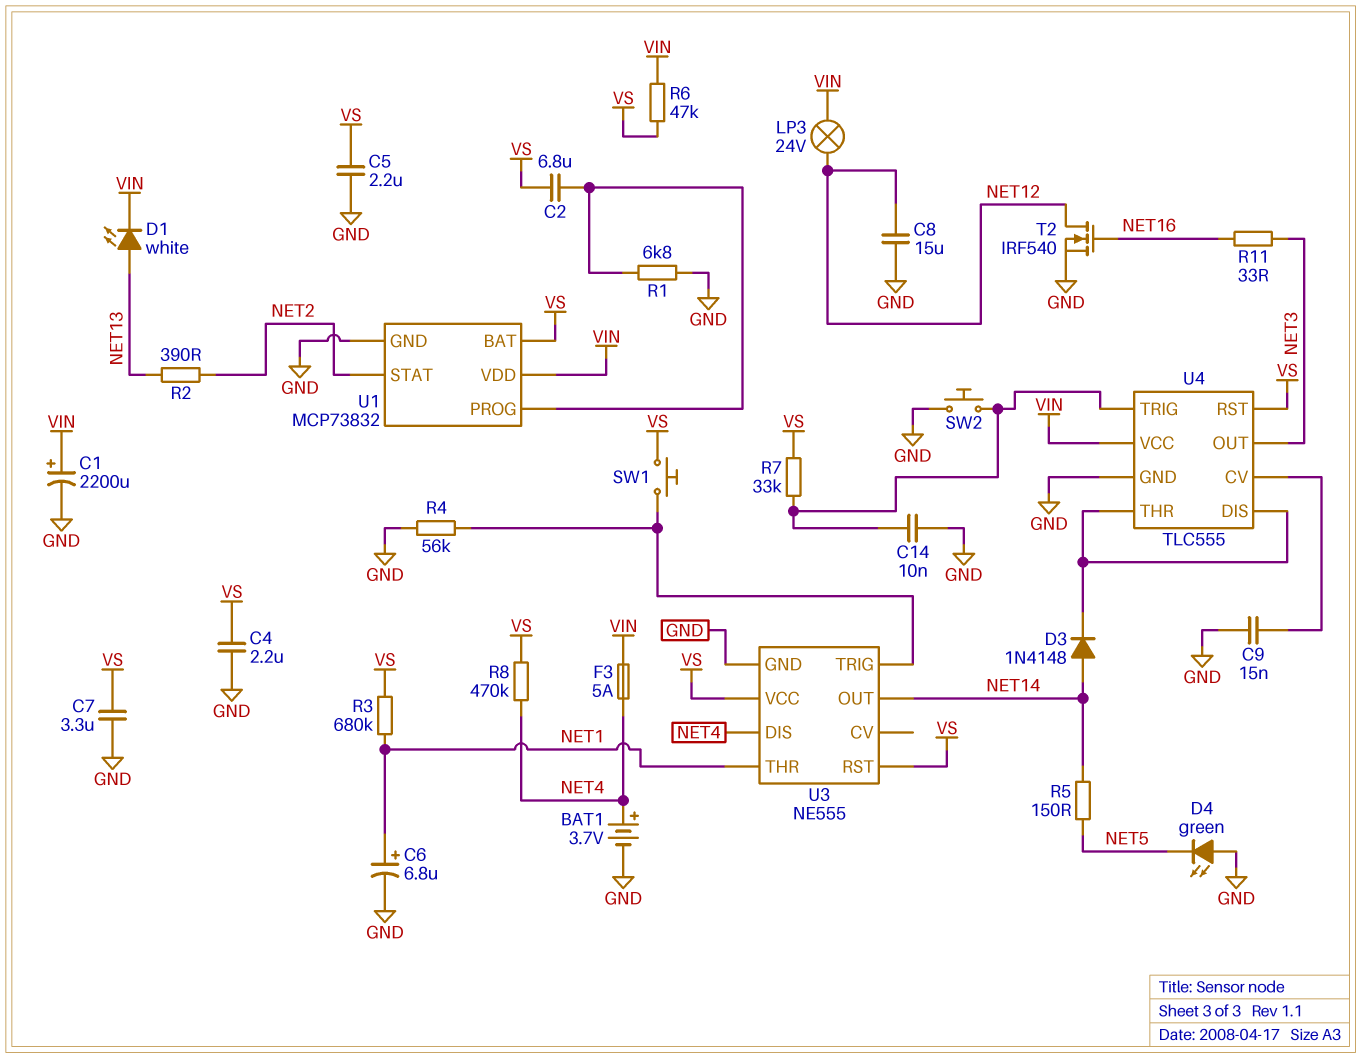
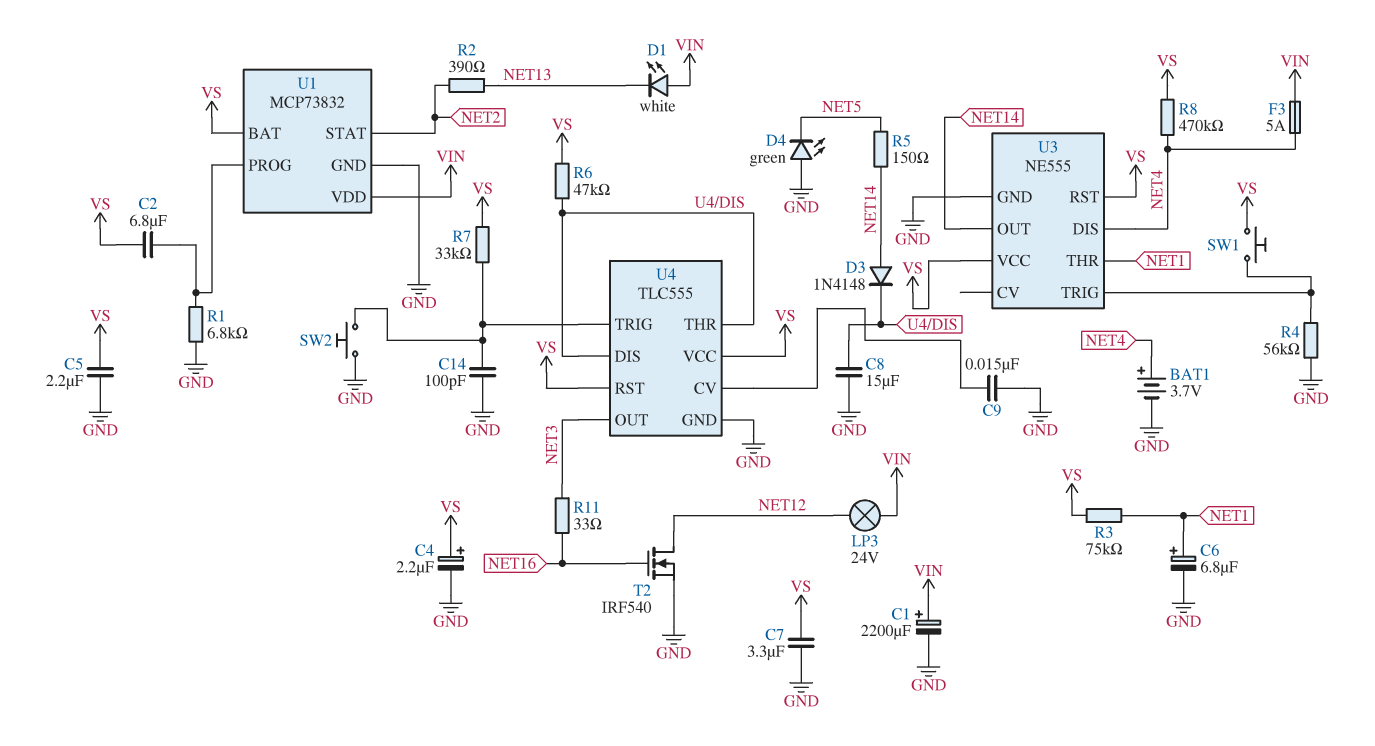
C4: 2.2uF (GND, VS) -> 2.2uF (plus VS, minus GND)
C8: 15uF (GND, NET12) -> 15uF (GND, U4/DIS)
C14: 10nF (GND, U4/TRIG) -> 100pF (GND, U4/TRIG)
D1: LED white (A NET13, K VIN) -> LED white (A VIN, K NET13)
R3: 680k (NET1, VS) -> 75k (NET1, VS)
R6: 47k (VIN, VS) -> 47k (U4/DIS, VS)
U4 pin VCC: VIN -> VS

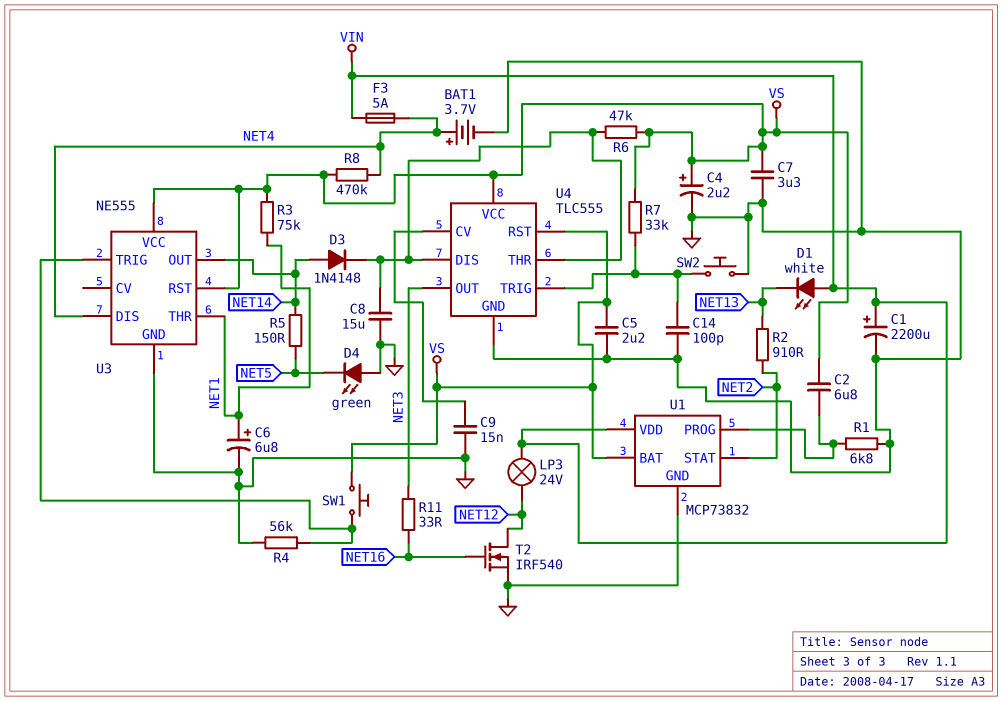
R2: 390 (NET2, NET13) -> 910 (NET2, NET13)

